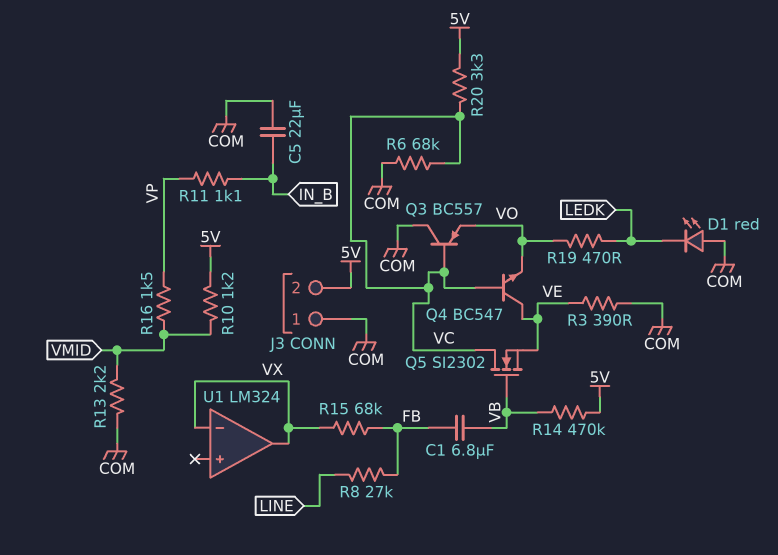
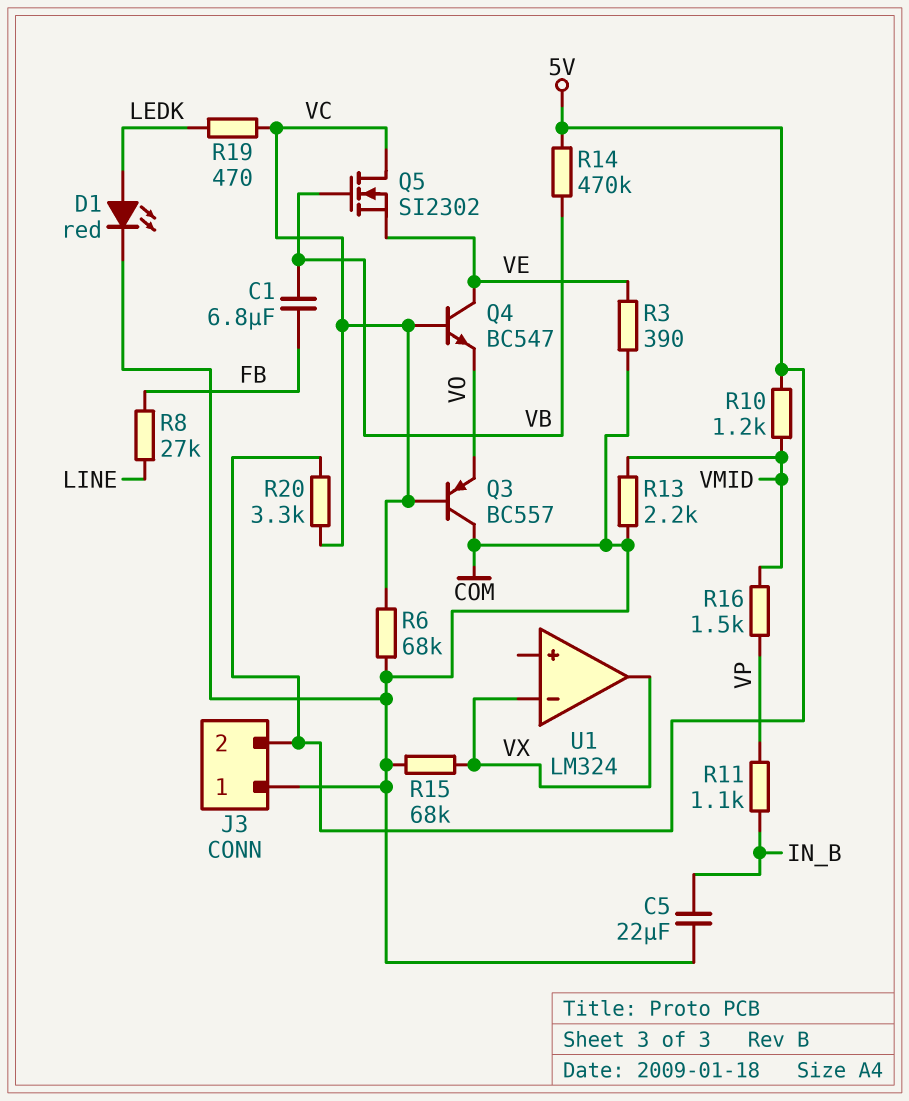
D1: LED red (A COM, K LEDK) -> LED red (A LEDK, K COM)
R15: 68k (FB, VX) -> 68k (COM, VX)
R19: 470 (LEDK, VO) -> 470 (LEDK, VC)

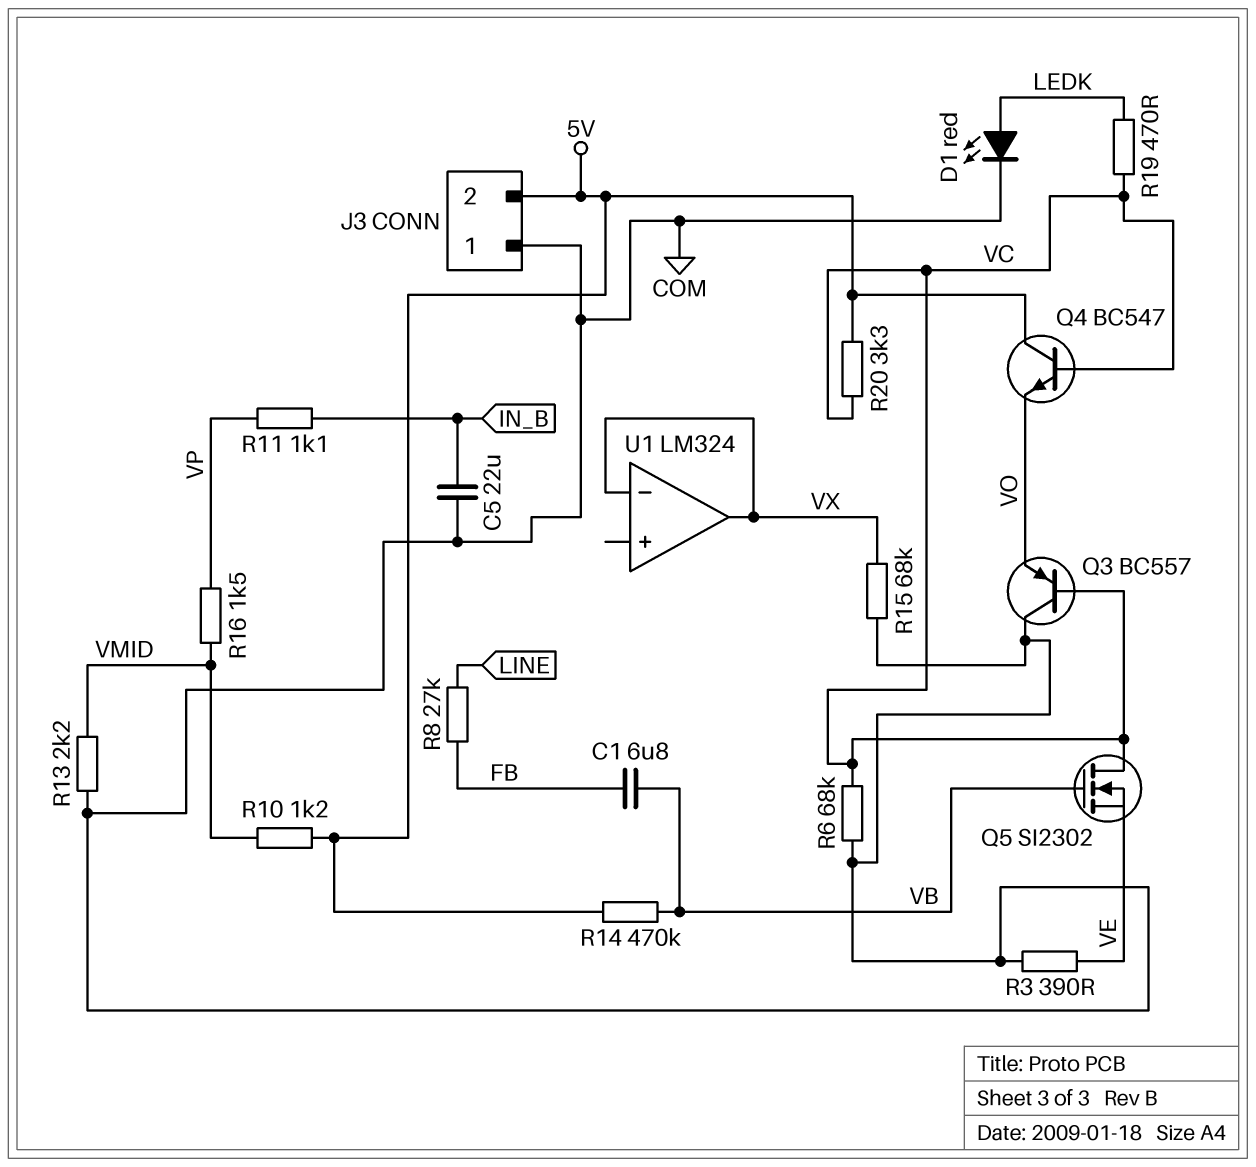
Q4: NPN BC547 (B VC, C VE, E VO) -> NPN BC547 (B VC, C 5V, E VO)

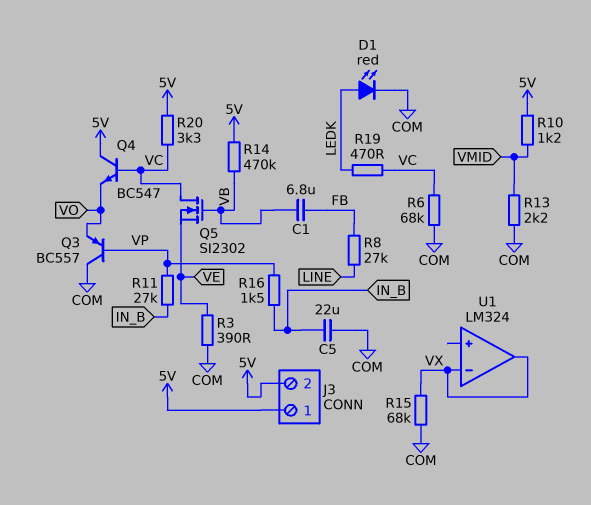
J3 pin 1: COM -> 5V
Q3: PNP BC557 (B VC, C COM, E VO) -> PNP BC557 (B VP, C COM, E VO)
R11: 1.1k (IN_B, VP) -> 27k (IN_B, VP)
R16: 1.5k (VMID, VP) -> 1.5k (IN_B, VP)

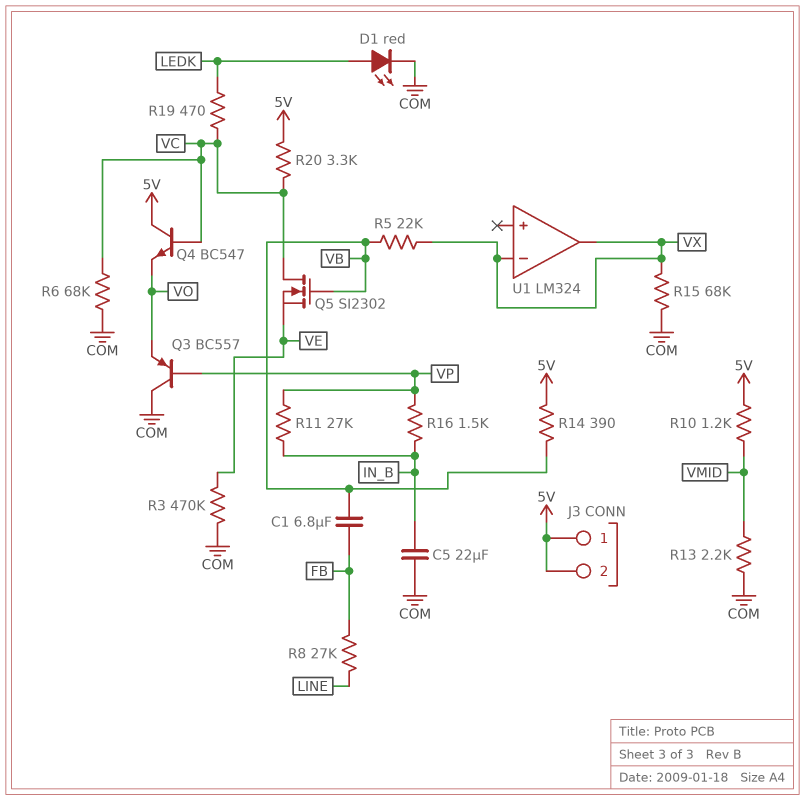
R3: 390 (COM, VE) -> 470k (COM, VE)
R5: none -> 22k (VB, VX)
R14: 470k (5V, VB) -> 390 (5V, VB)

